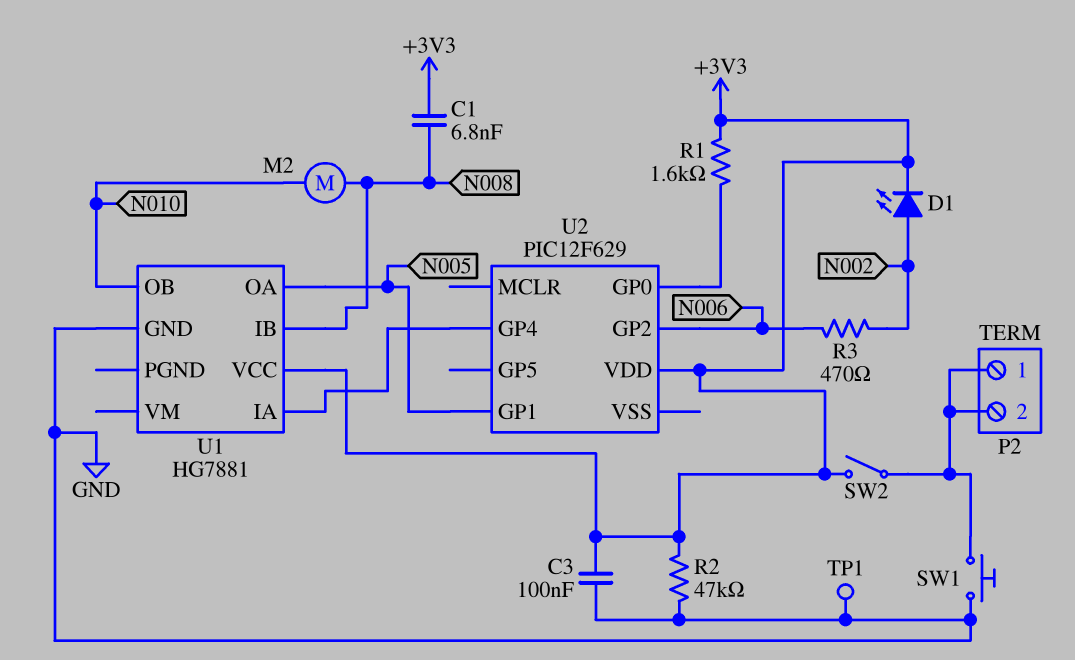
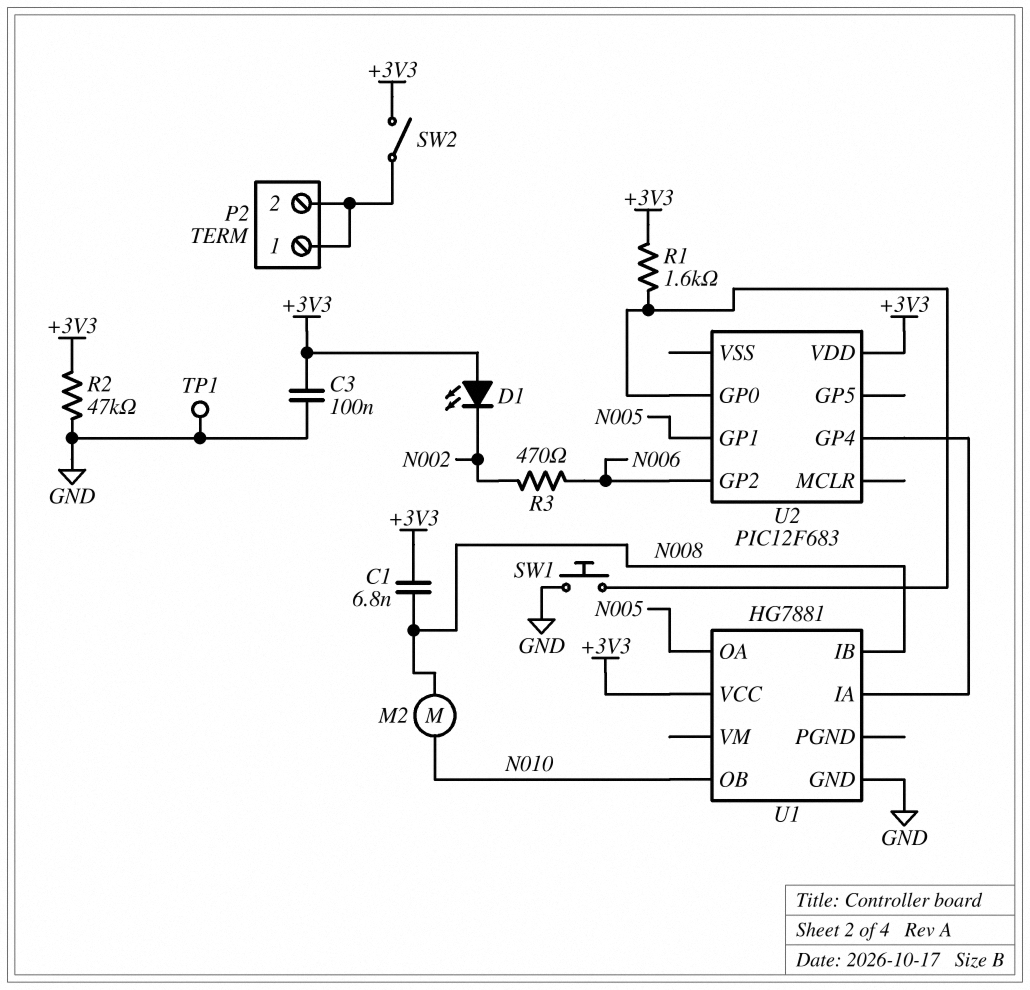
D1: LED (A N002, K +3V3) -> LED (A +3V3, K N002)
SW1: button (GND, P2/1) -> button (GND, U2/GP0)
U2: PIC12F629 -> PIC12F683

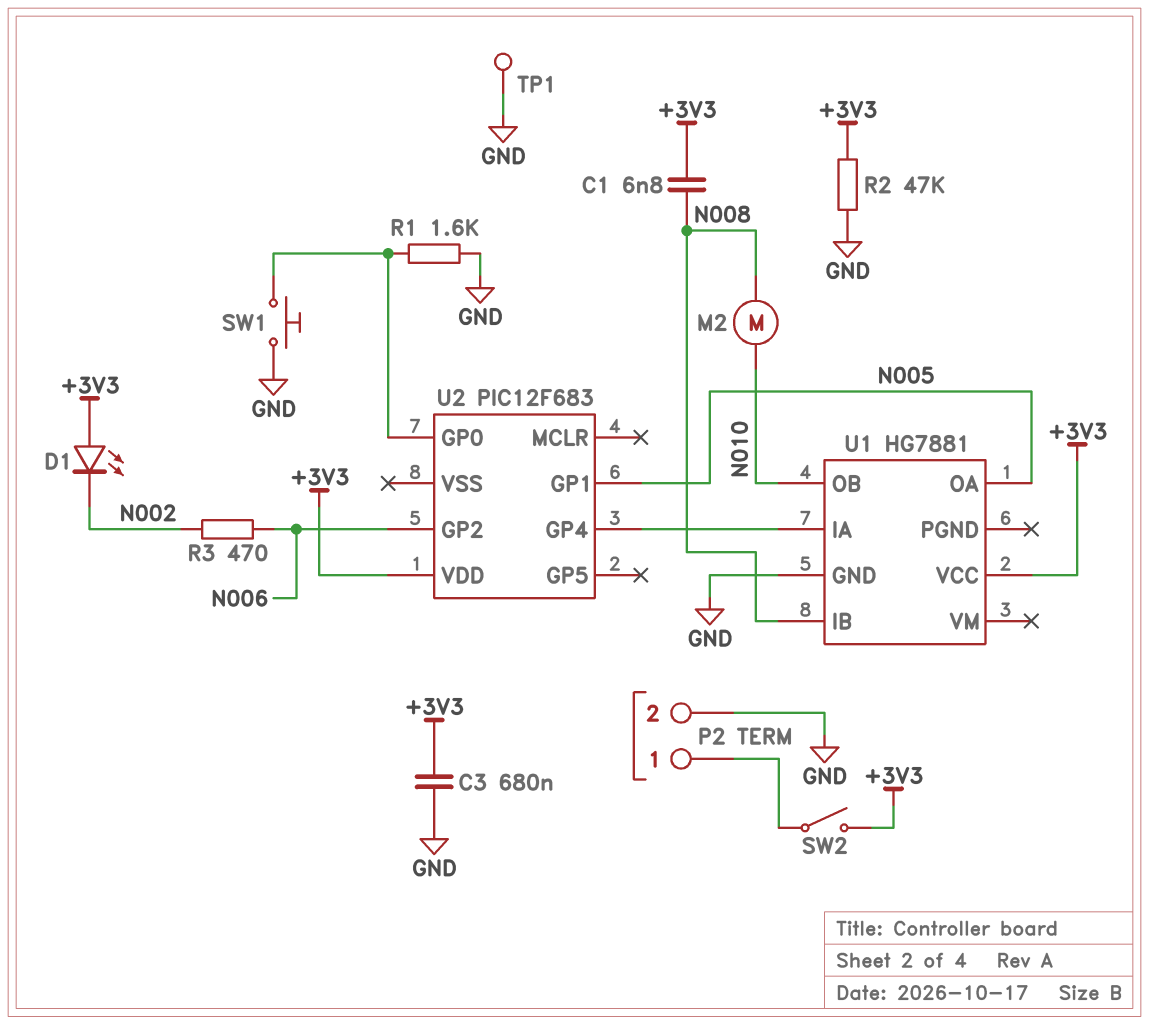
C3: 100nF (+3V3, GND) -> 680nF (+3V3, GND)
P2 pin 2: P2/1 -> GND
R1: 1.6k (+3V3, U2/GP0) -> 1.6k (GND, U2/GP0)

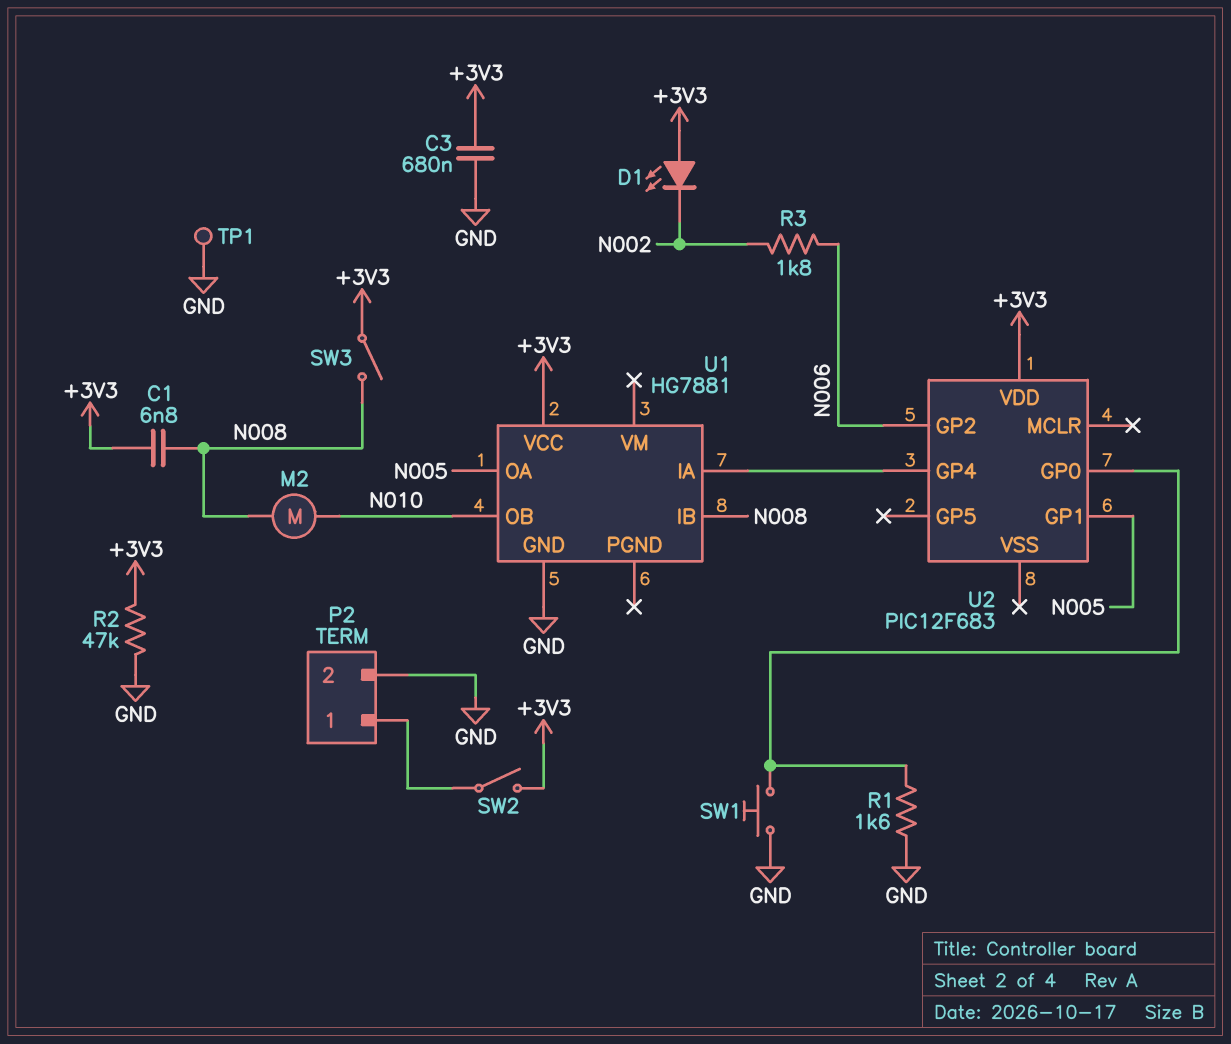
R3: 470 (N002, N006) -> 1.8k (N002, N006)
SW3: none -> switch (+3V3, N008)

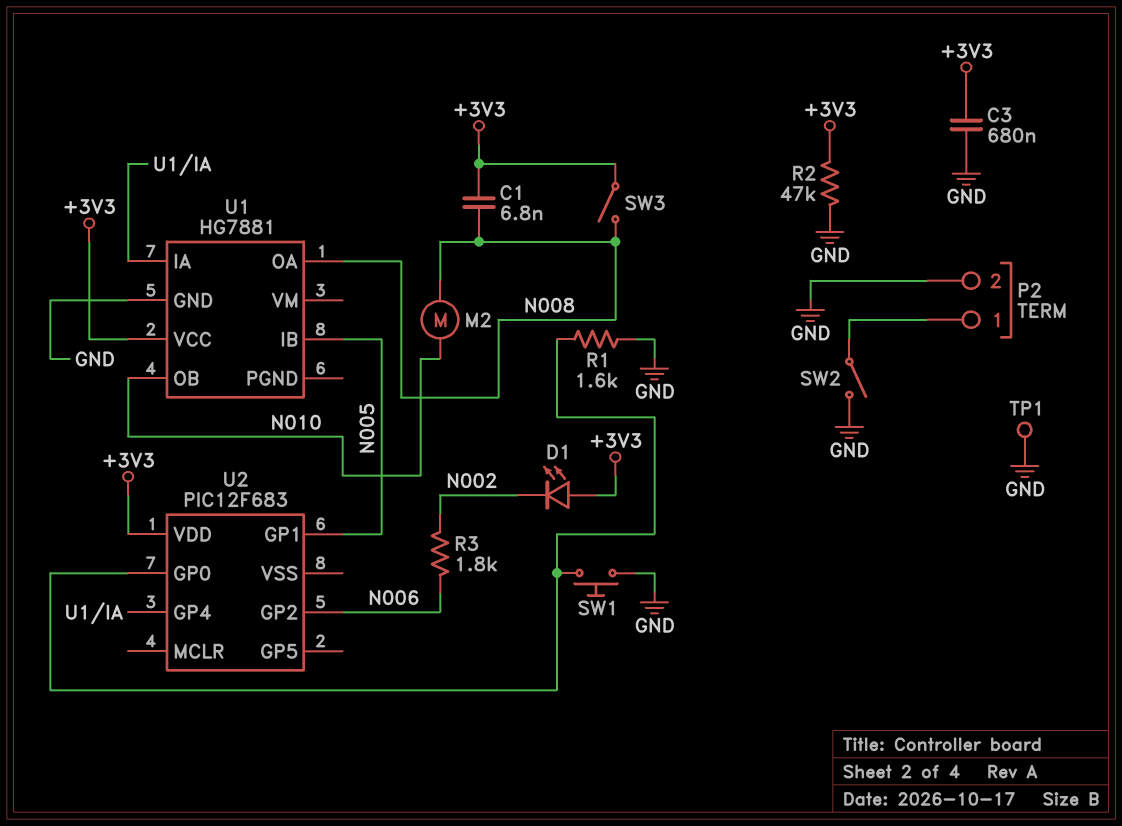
SW2: switch (+3V3, P2/1) -> switch (GND, P2/1)
U1 pin IB: N008 -> N005
U1 pin OA: N005 -> N008

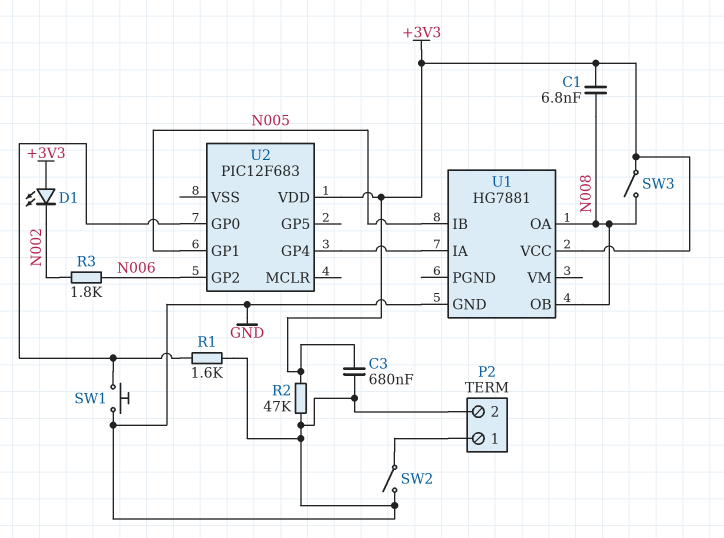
M2: motor (N008, N010) -> none
TP1: test point (GND) -> none
U1 pin OB: N010 -> N008

